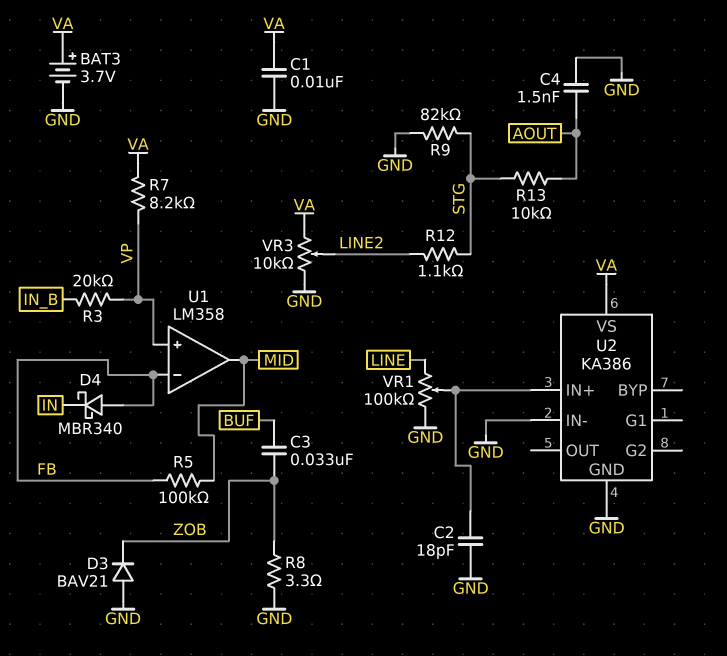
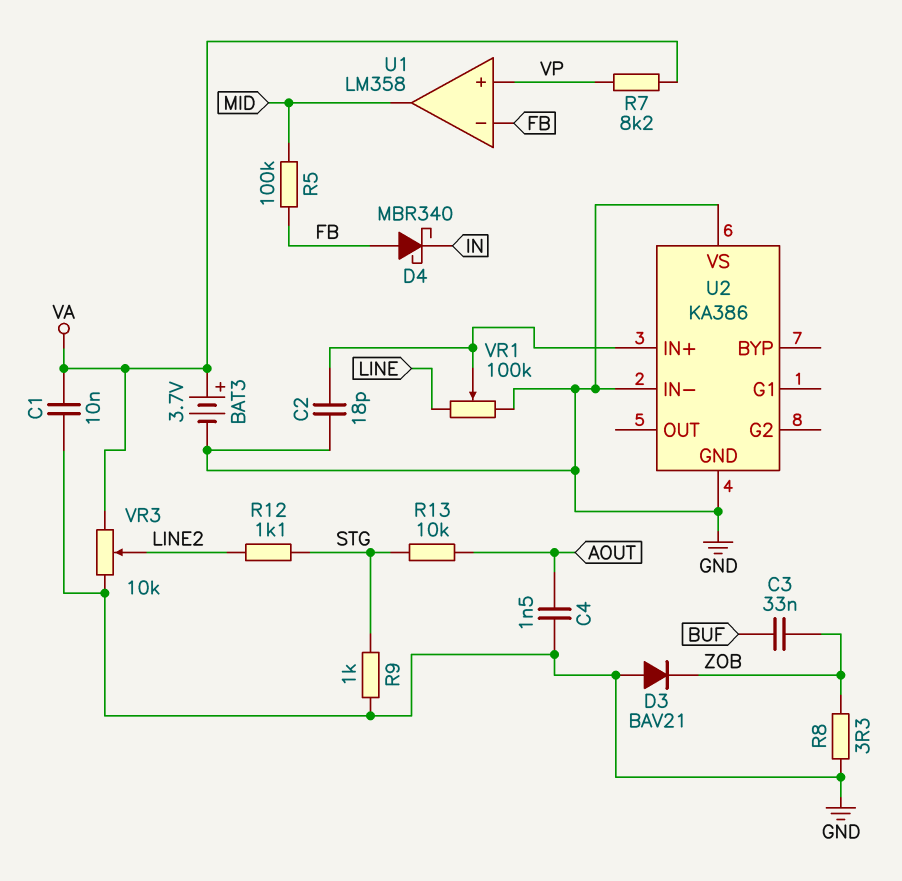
R3: 20k (IN_B, VP) -> none
R9: 82k (GND, STG) -> 1k (GND, STG)
U2 pin VS: VA -> GND

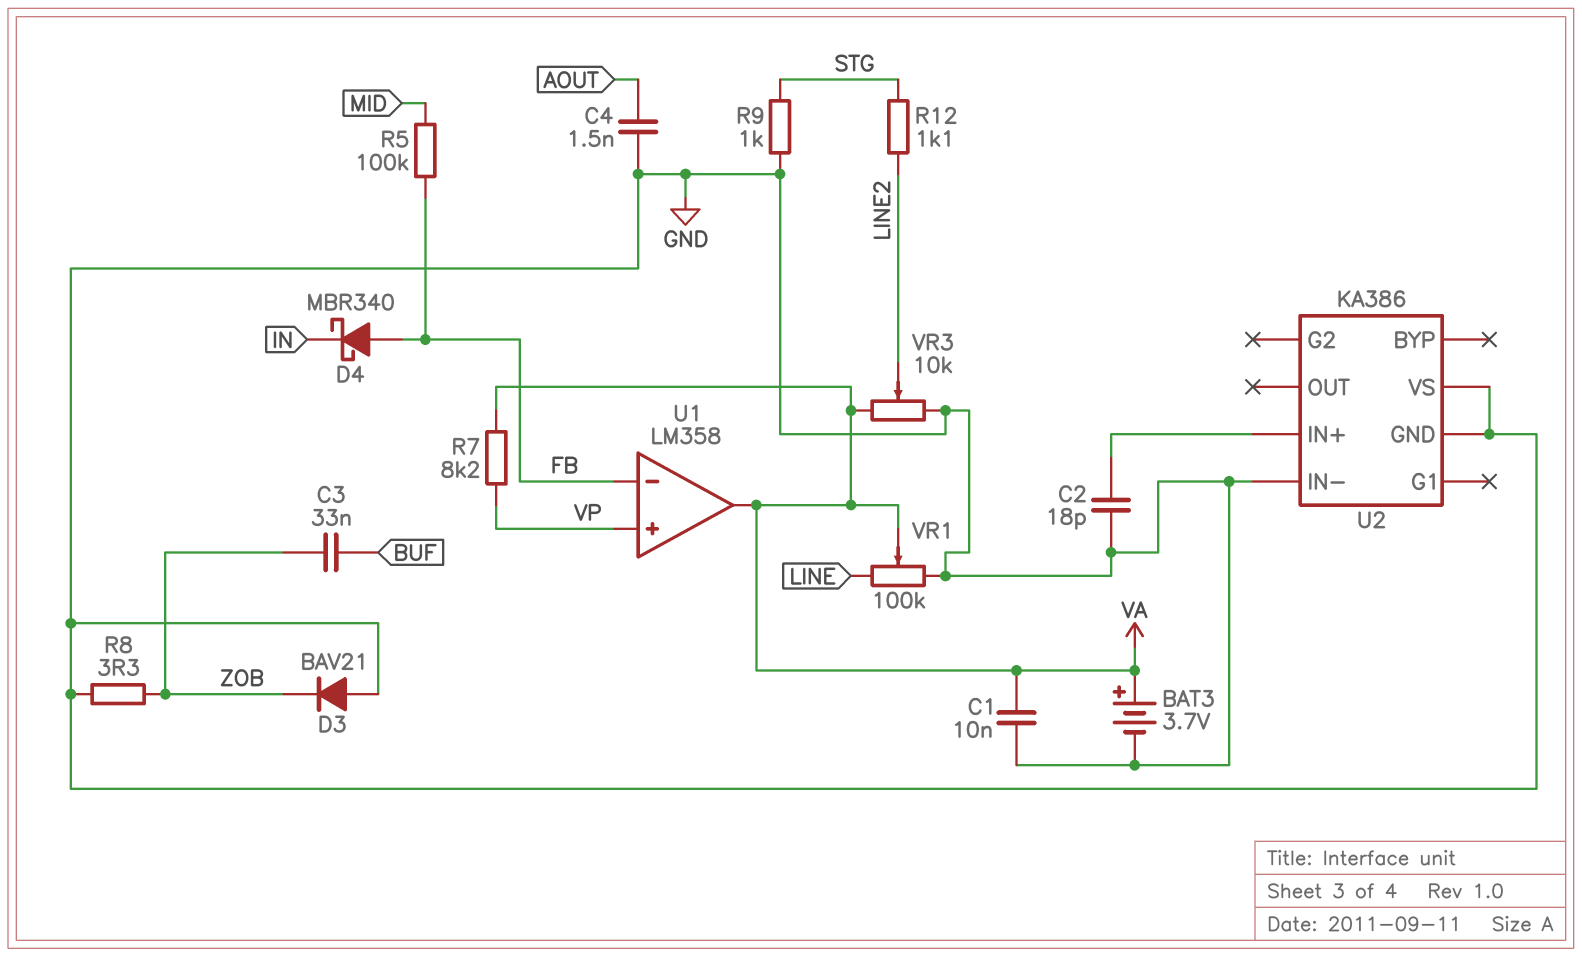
R13: 10k (AOUT, STG) -> none
U1 pin out: MID -> VA
VR1: 100k (GND, LINE, wiper U2/IN+) -> 100k (GND, LINE, wiper VA)

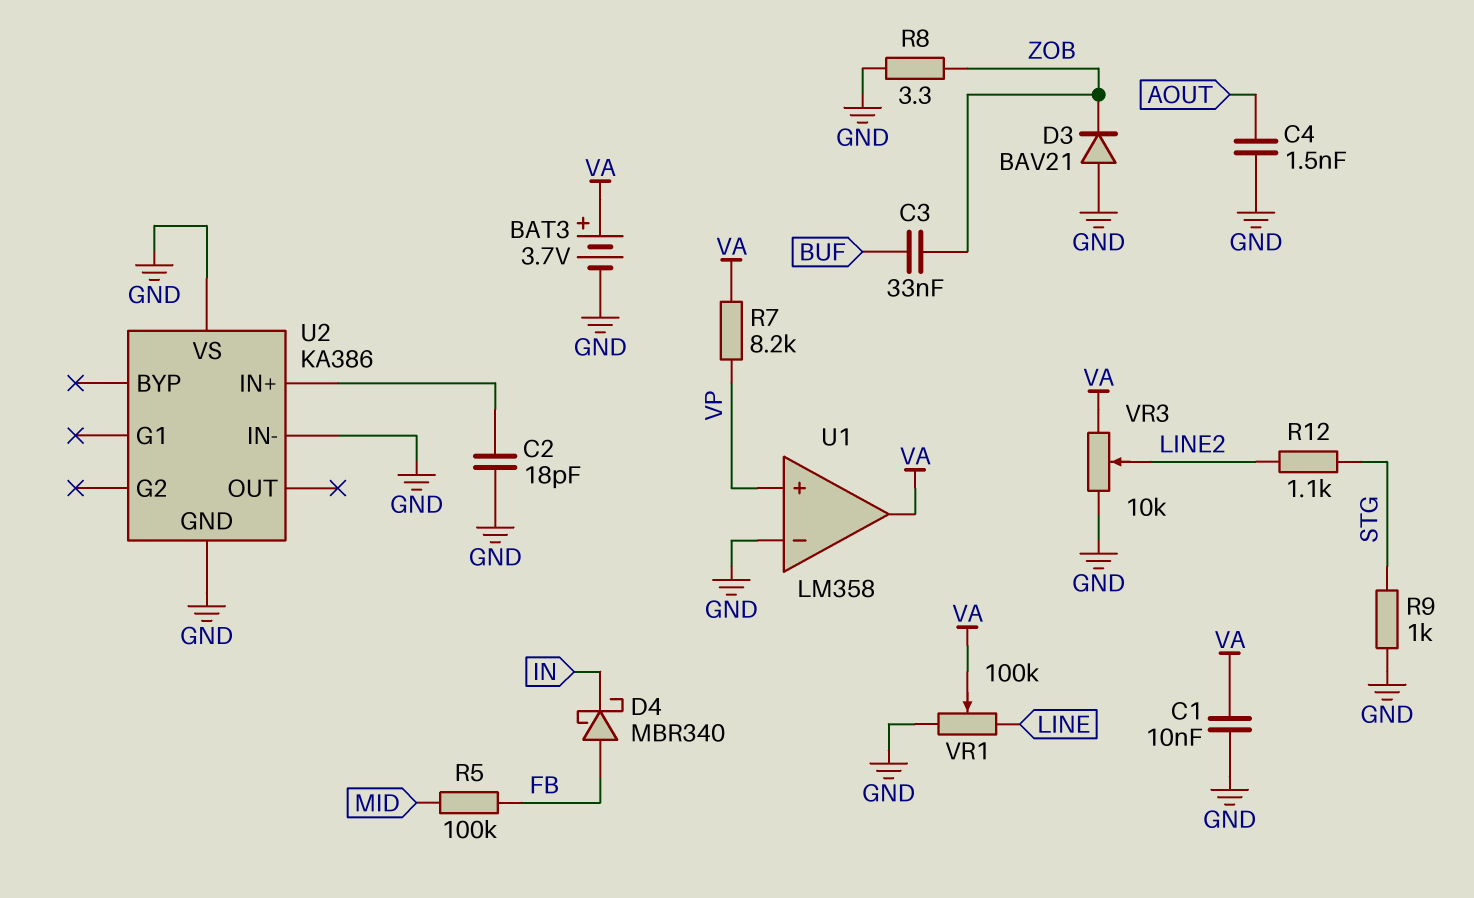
U1 pin in-: FB -> GND

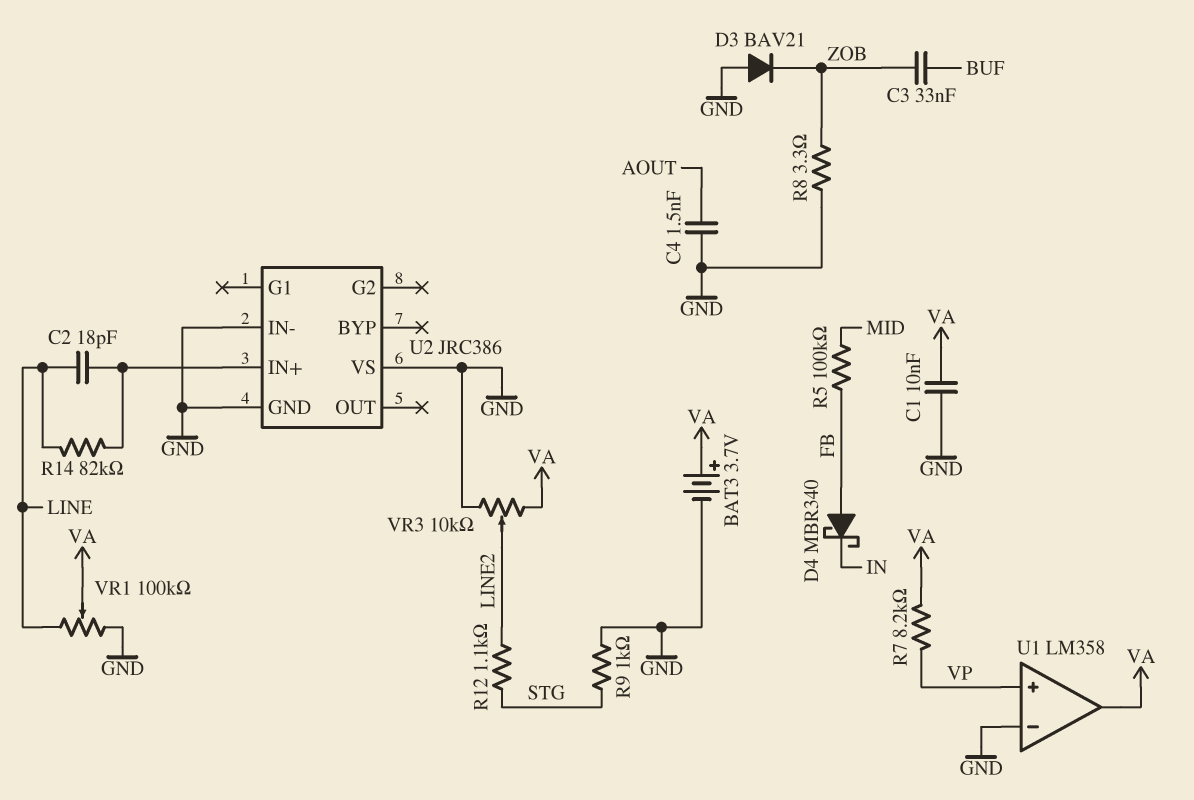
C2: 18pF (GND, U2/IN+) -> 18pF (LINE, U2/IN+)
R14: none -> 82k (LINE, U2/IN+)
U2: KA386 -> JRC386

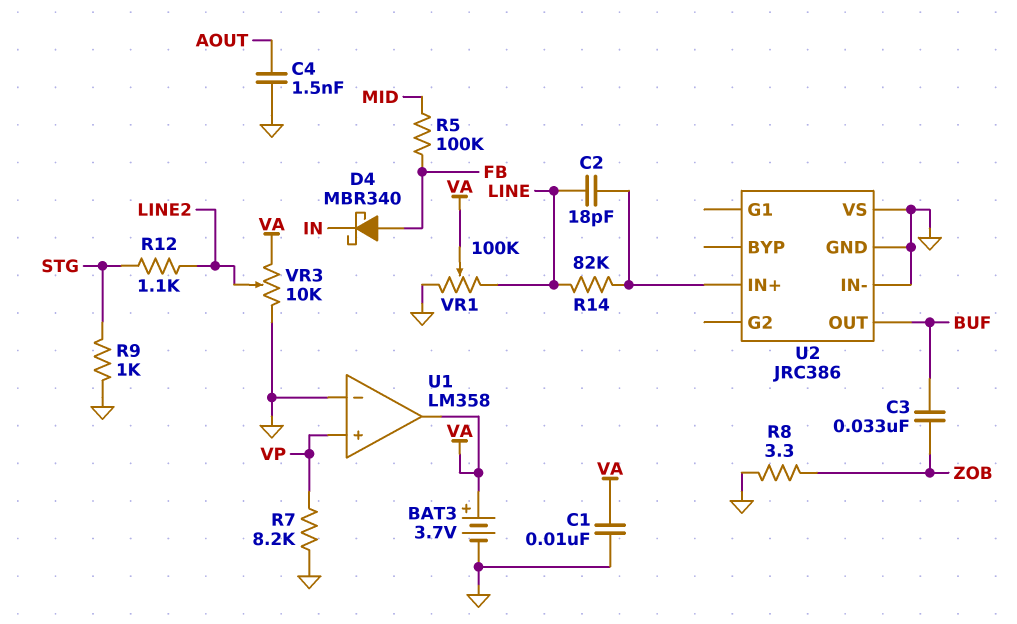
D3: diode BAV21 (A GND, K ZOB) -> none
R7: 8.2k (VA, VP) -> 8.2k (GND, VP)
U2 pin OUT: none -> BUF

